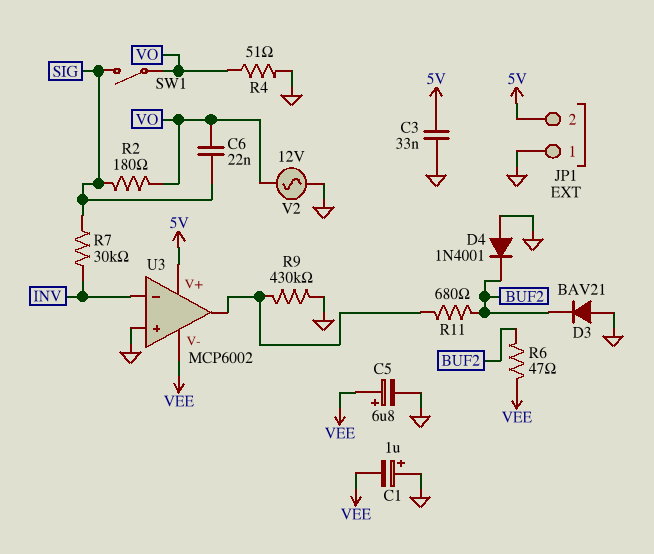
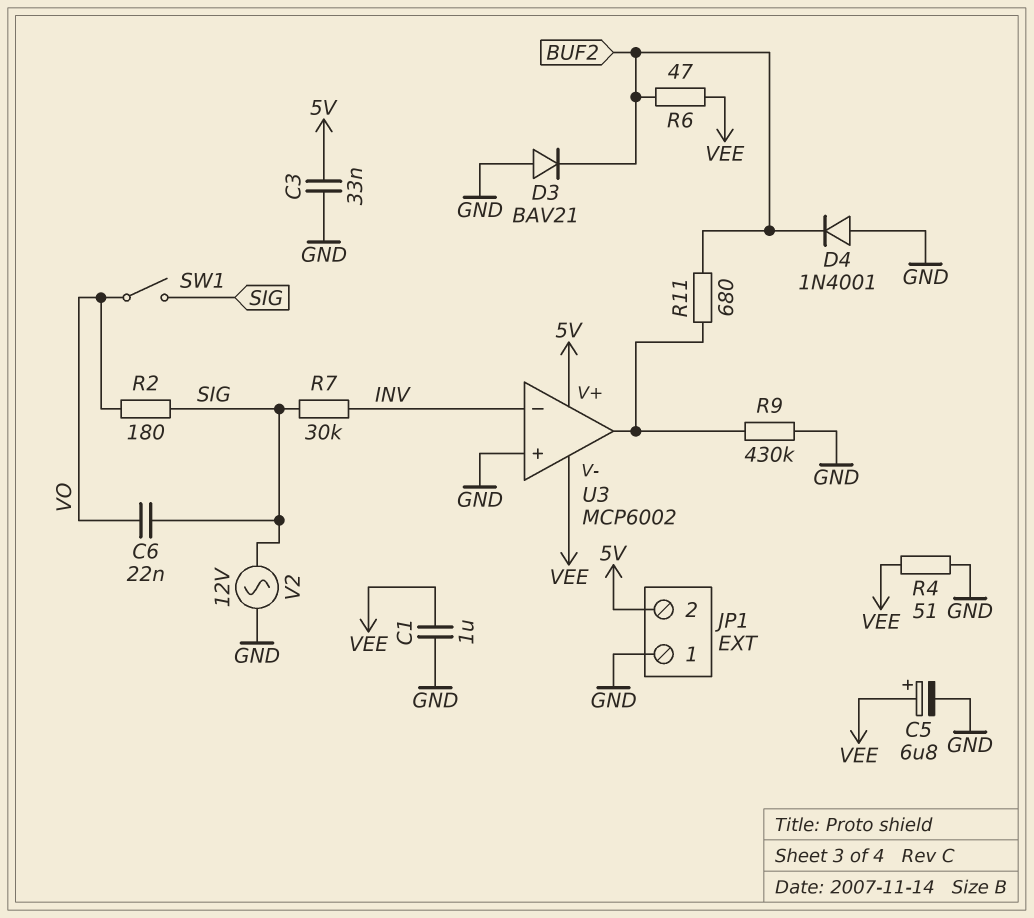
C1: 1uF (plus GND, minus VEE) -> 1uF (GND, VEE)
R4: 51 (GND, VO) -> 51 (GND, VEE)
V2: AC 12V (GND, VO) -> AC 12V (GND, SIG)

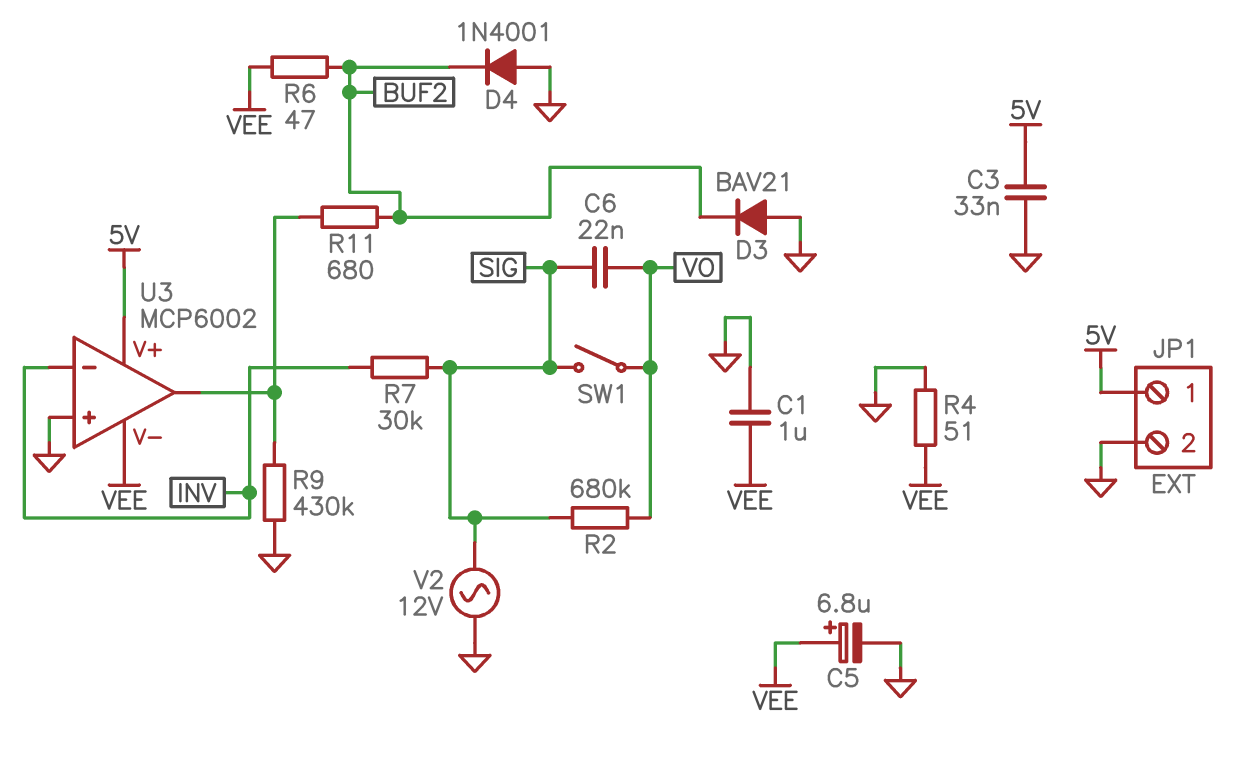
JP1 pin 1: GND -> 5V
JP1 pin 2: 5V -> GND
R2: 180 (SIG, VO) -> 680k (SIG, VO)

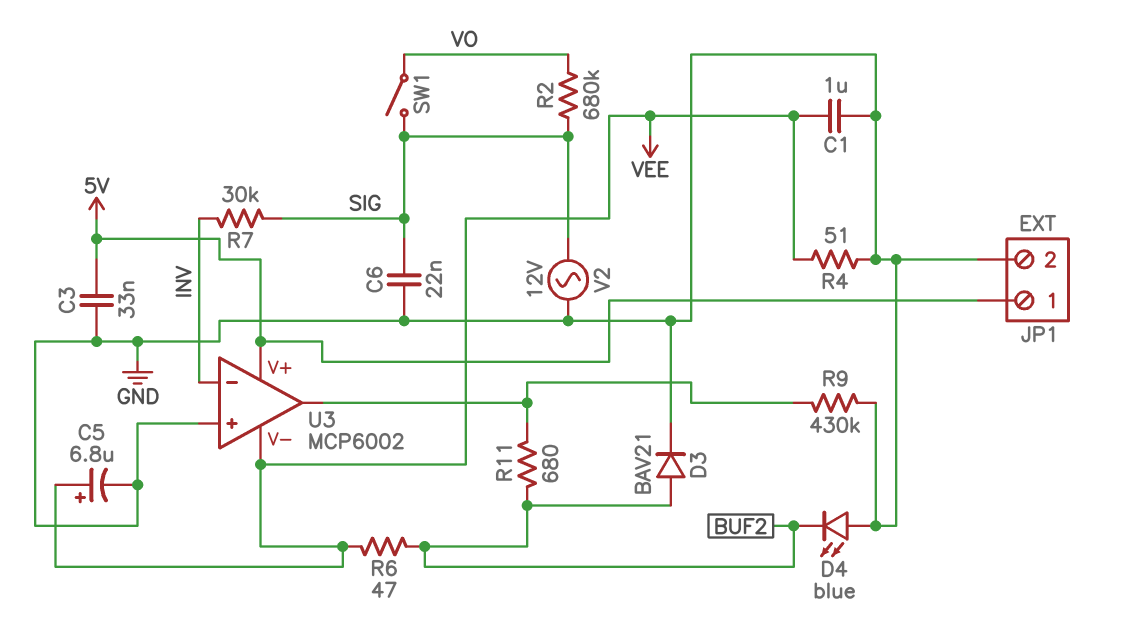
C6: 22nF (SIG, VO) -> 22nF (GND, SIG)
D3: diode BAV21 (A GND, K BUF2) -> diode BAV21 (A BUF2, K GND)
D4: diode 1N4001 (A GND, K BUF2) -> LED blue (A GND, K BUF2)

